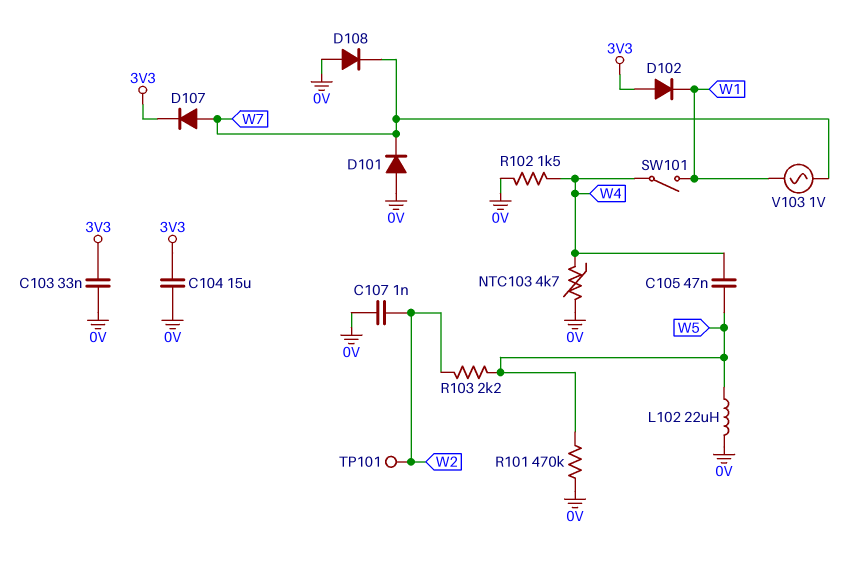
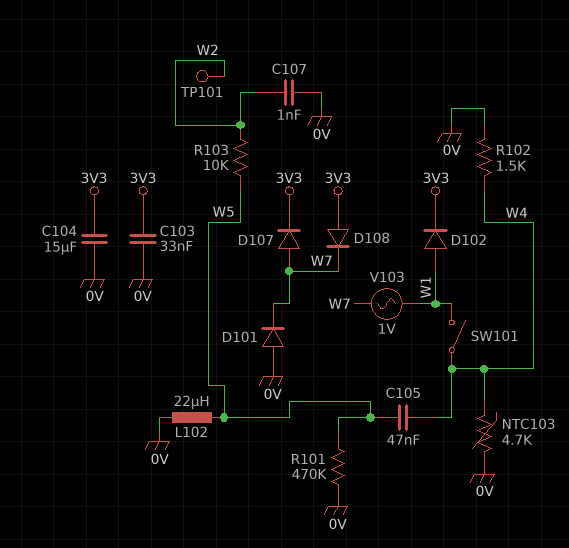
D102: diode (A 3V3, K W1) -> diode (A W1, K 3V3)
D108: diode (A 0V, K W7) -> diode (A 3V3, K W7)
R103: 2.2k (W2, W5) -> 10k (W2, W5)

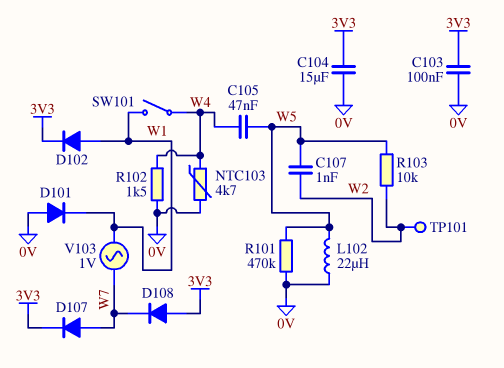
C103: 33nF (0V, 3V3) -> 100nF (0V, 3V3)
C107: 1nF (0V, W2) -> 1nF (W2, W5)
D101: diode (A 0V, K W7) -> diode (A 0V, K W1)

